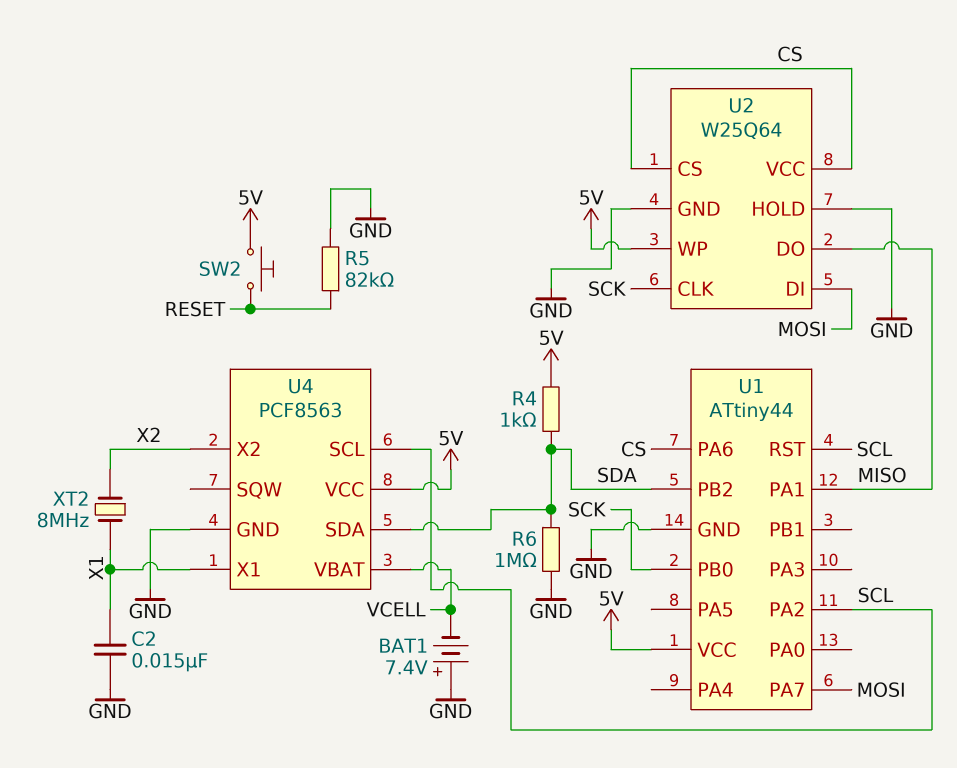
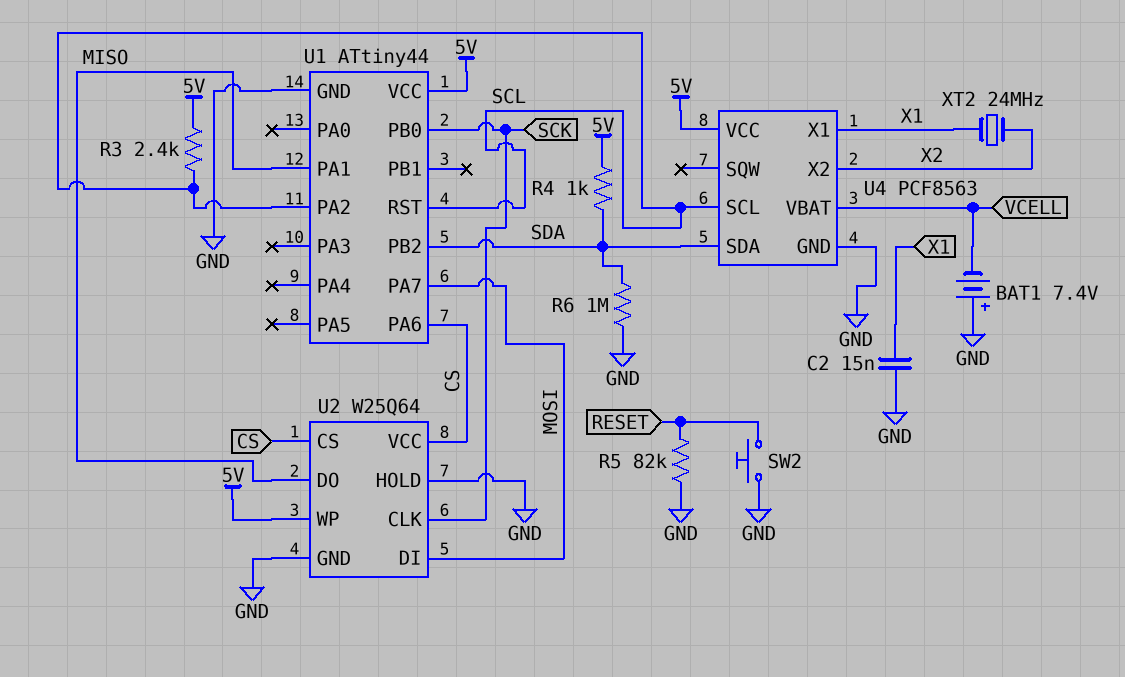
R3: none -> 2.4k (5V, SCL)
SW2: button (5V, RESET) -> button (GND, RESET)
XT2: 8MHz (X1, X2) -> 24MHz (X1, X2)

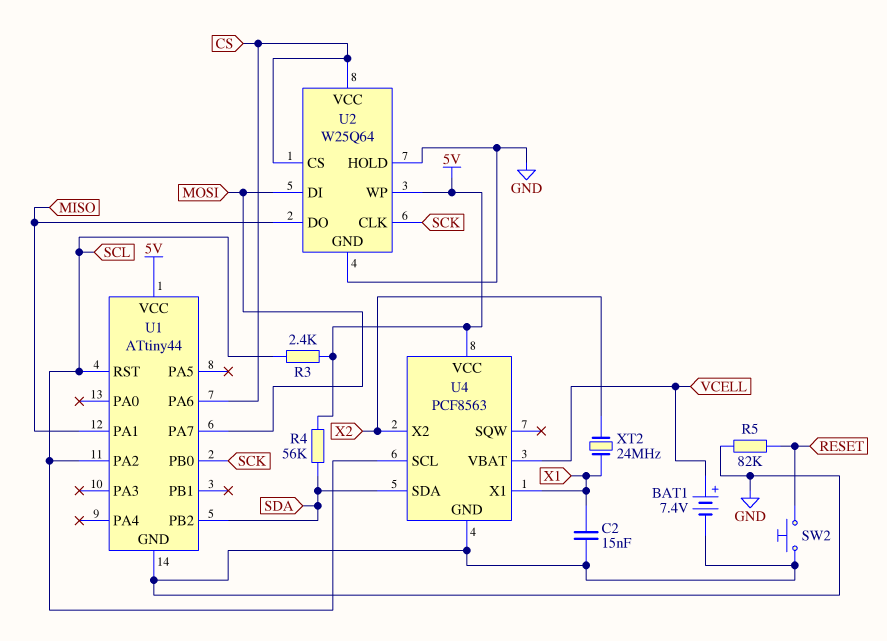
BAT1: 7.4V (plus GND, minus VCELL) -> 7.4V (plus VCELL, minus GND)
R4: 1k (5V, SDA) -> 56k (5V, SDA)
R6: 1M (GND, SDA) -> none

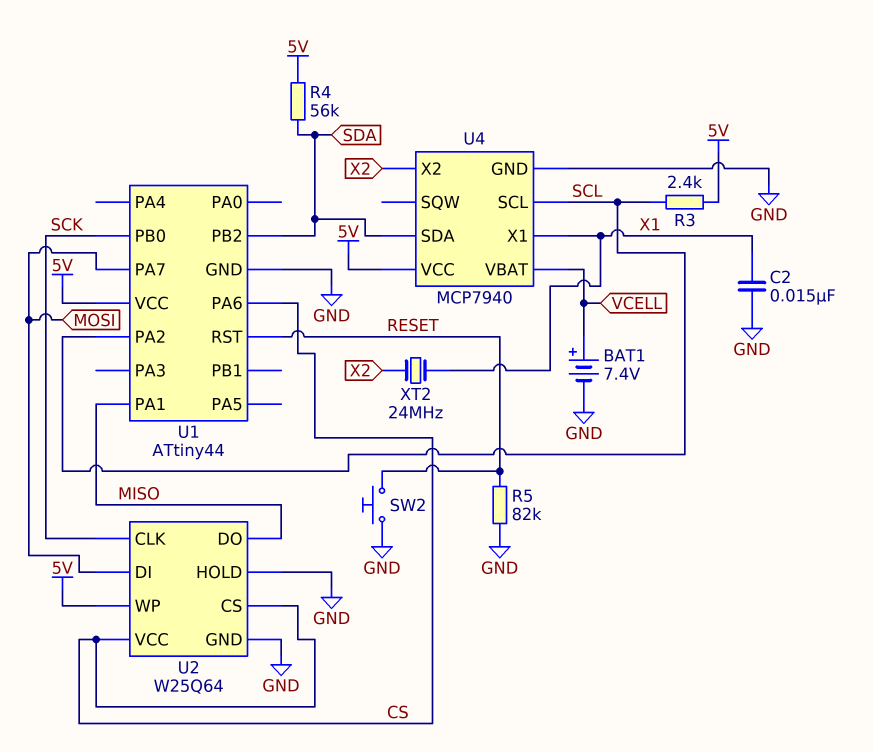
U1 pin RST: SCL -> RESET
U4: PCF8563 -> MCP7940

